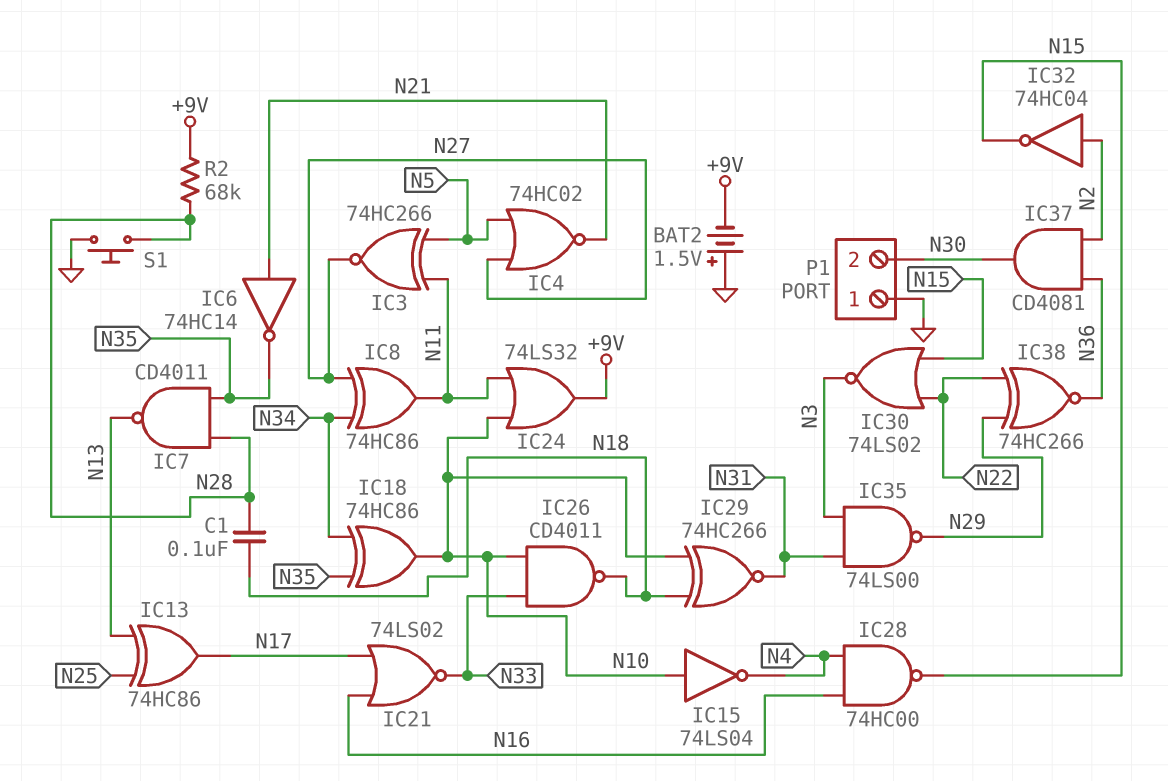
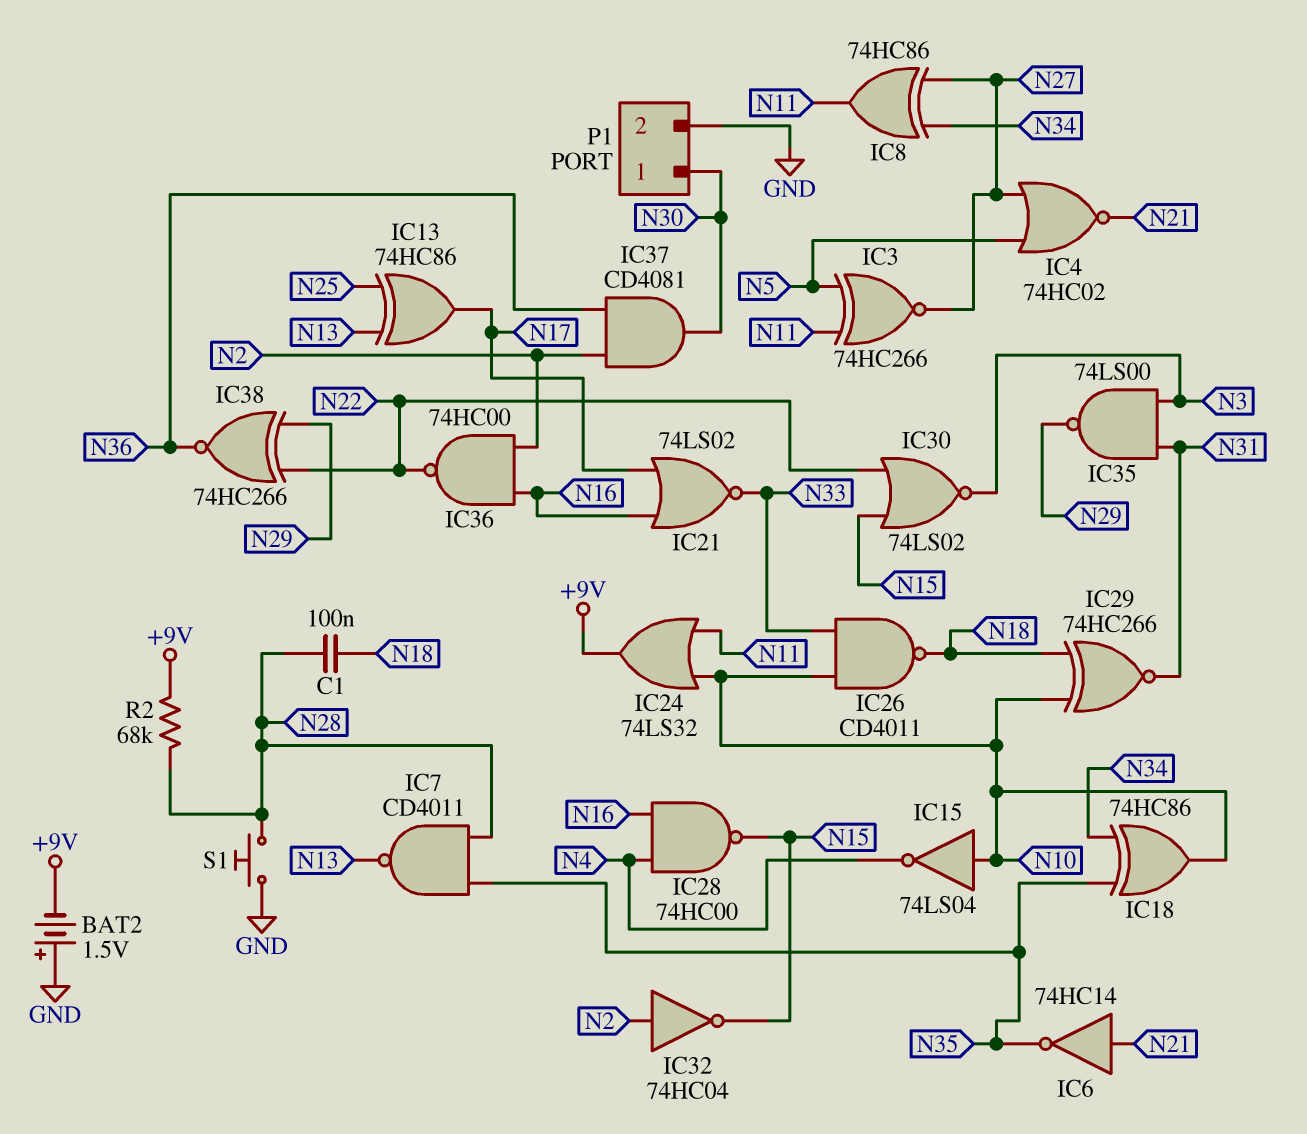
IC36: none -> NAND 74HC00 (in N2, in N16, out N22)
P1 pin 1: GND -> N30
P1 pin 2: N30 -> GND

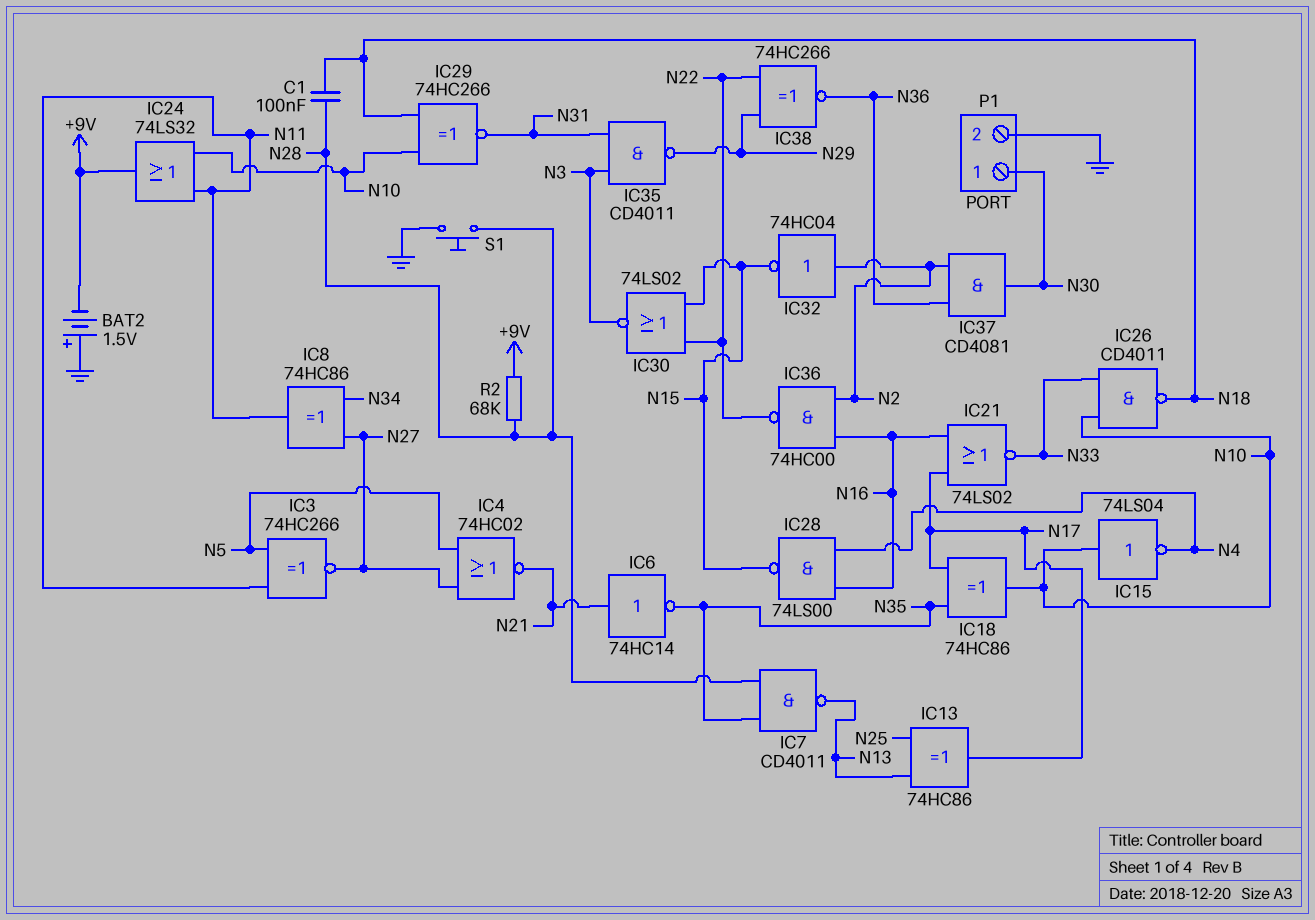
IC18: XOR 74HC86 (in N34, in N35, out N10) -> XOR 74HC86 (in N17, in N35, out N10)
IC28: NAND 74HC00 (in N4, in N16, out N15) -> NAND 74LS00 (in N4, in N16, out N15)
IC35: NAND 74LS00 (in N3, in N31, out N29) -> NAND CD4011 (in N3, in N31, out N29)

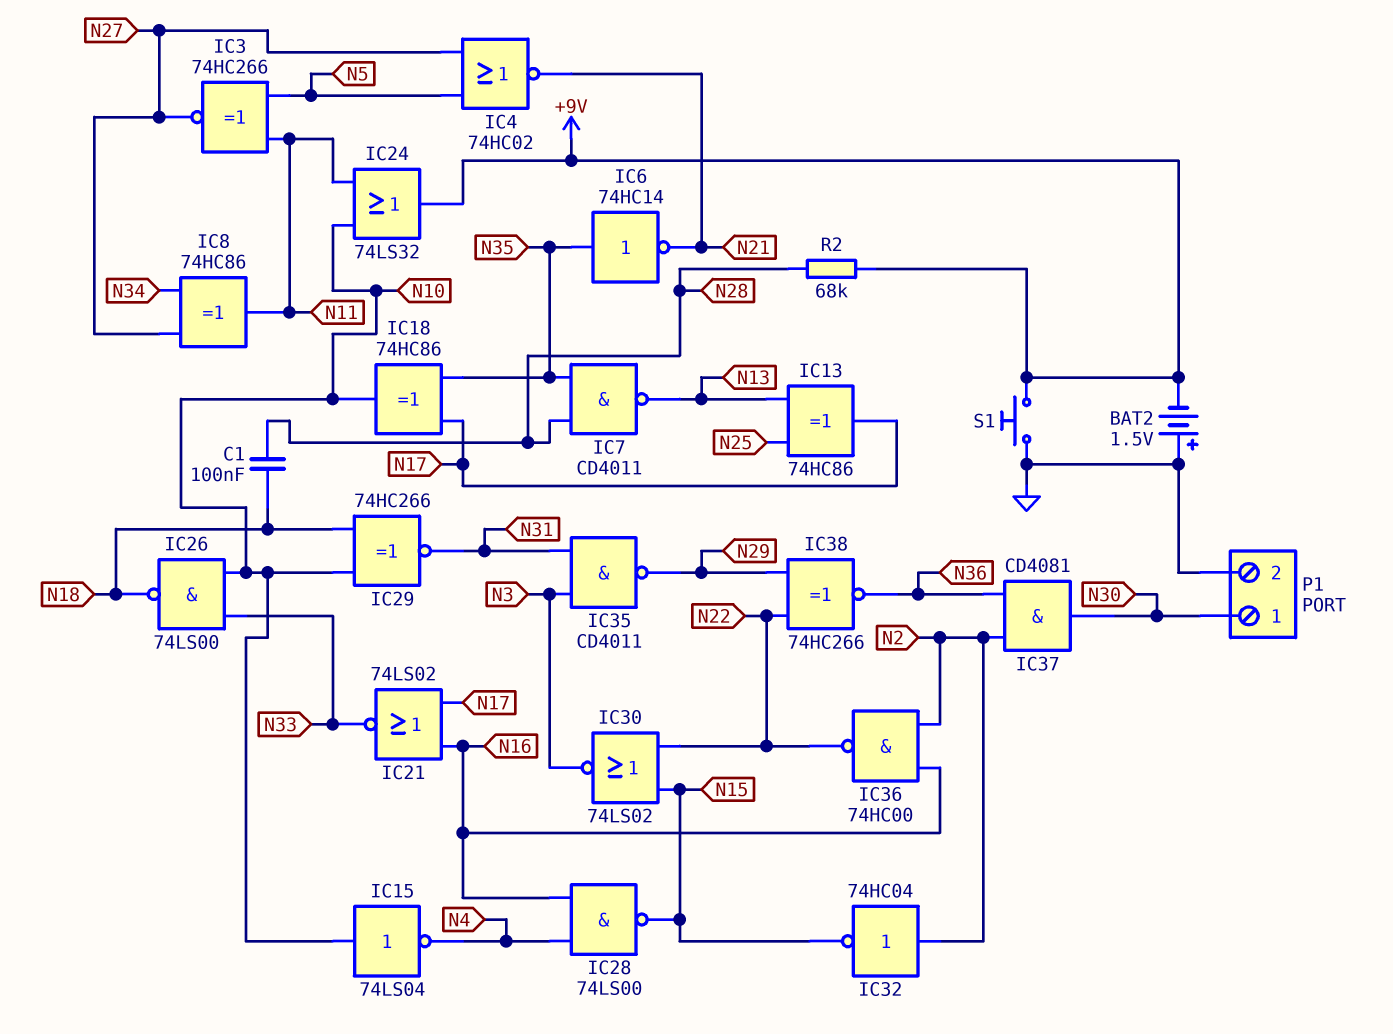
IC6: NOT 74HC14 (in N21, out N35) -> NOT 74HC14 (in N35, out N21)
IC26: NAND CD4011 (in N10, in N33, out N18) -> NAND 74LS00 (in N10, in N33, out N18)
S1: button (GND, N28) -> button (+9V, GND)

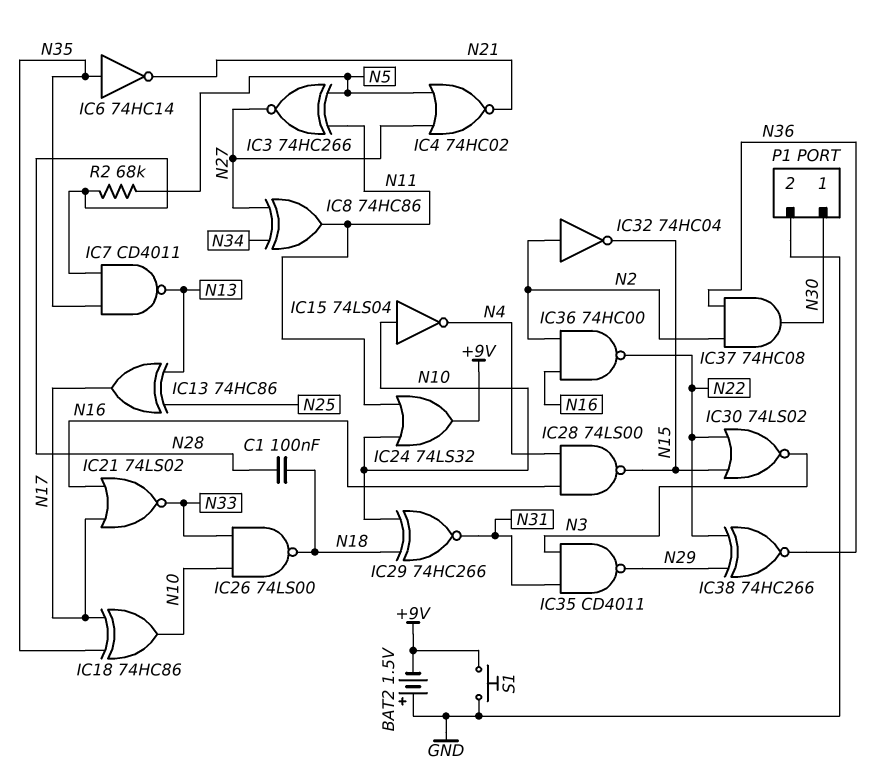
IC37: AND CD4081 (in N2, in N36, out N30) -> AND 74HC08 (in N2, in N36, out N30)
R2: 68k (+9V, N28) -> 68k (N5, N28)

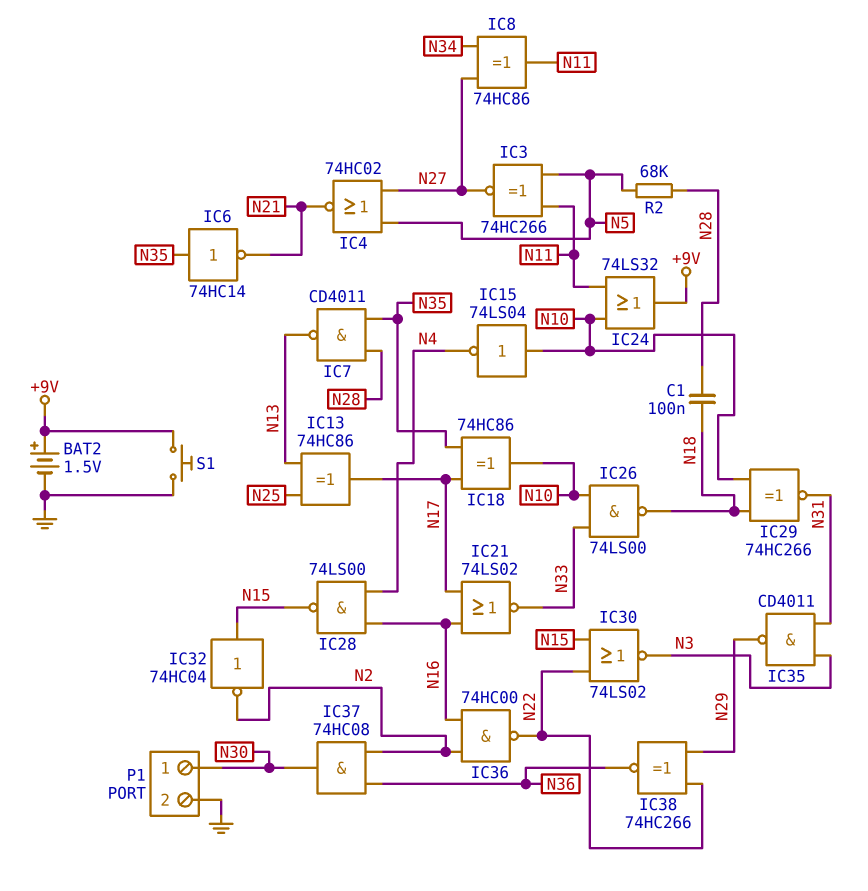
BAT2: 1.5V (plus GND, minus +9V) -> 1.5V (plus +9V, minus GND)
IC32: NOT 74HC04 (in N2, out N15) -> NOT 74HC04 (in N15, out N2)

